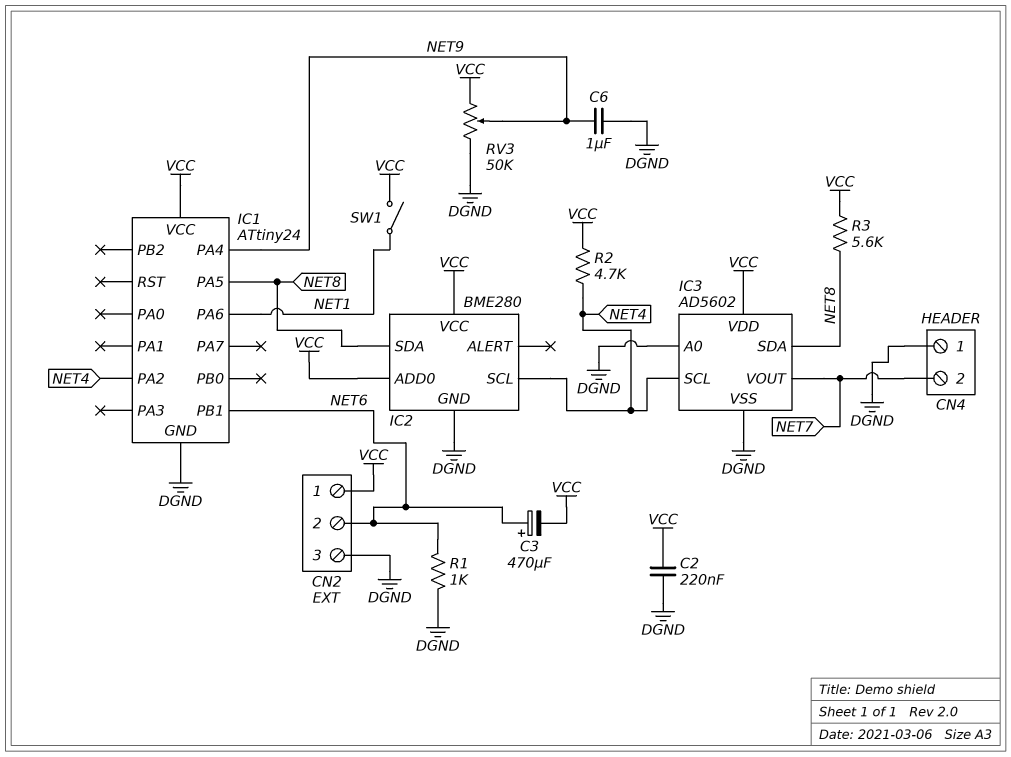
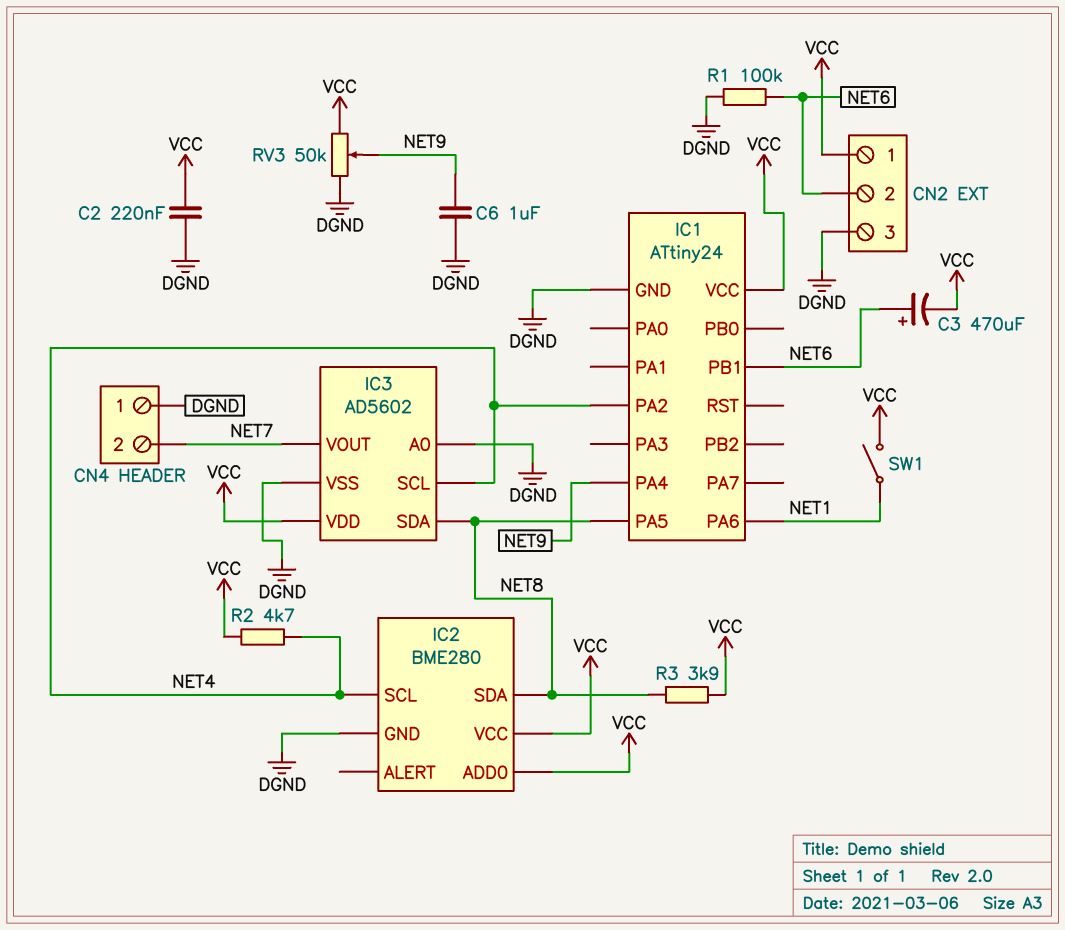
R1: 1k (DGND, NET6) -> 100k (DGND, NET6)
R3: 5.6k (NET8, VCC) -> 3.9k (NET8, VCC)

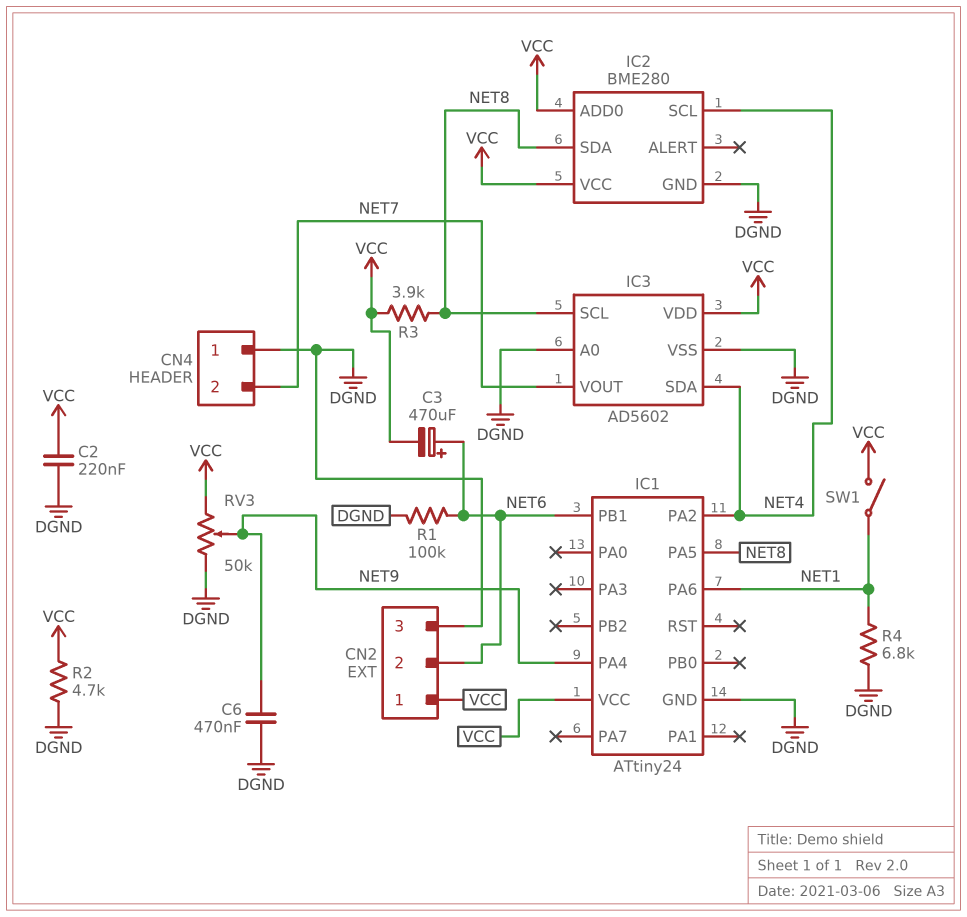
C6: 1uF (DGND, NET9) -> 470nF (DGND, NET9)
IC3 pin SCL: NET4 -> NET8
IC3 pin SDA: NET8 -> NET4
R2: 4.7k (NET4, VCC) -> 4.7k (DGND, VCC)
R4: none -> 6.8k (DGND, NET1)

